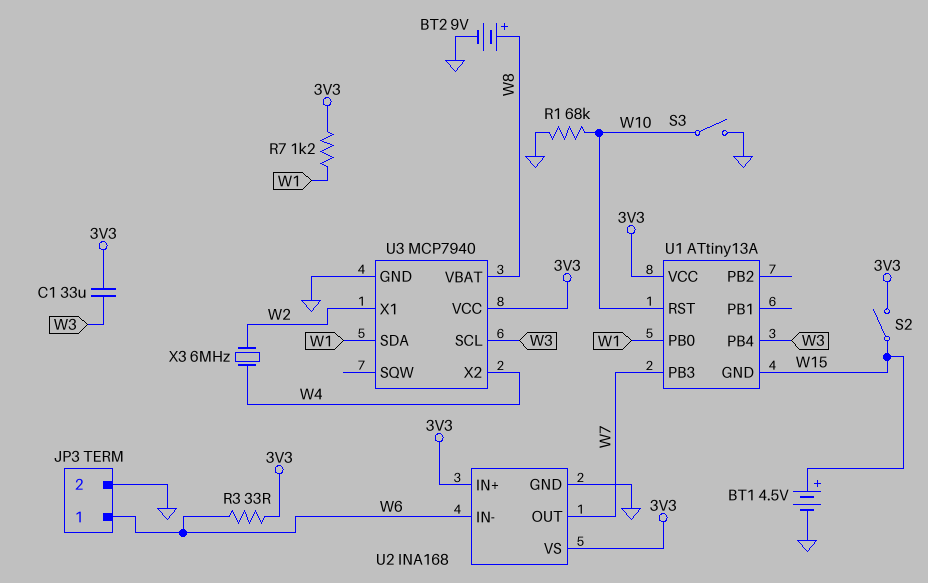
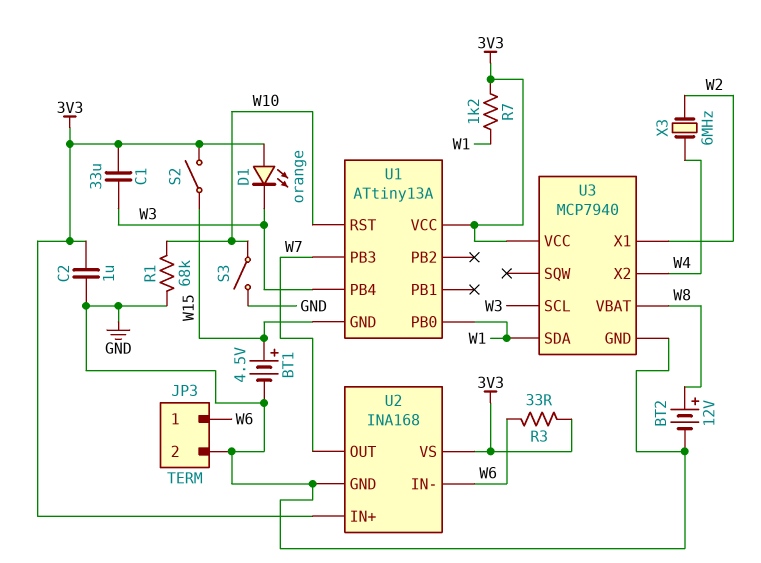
BT2: 9V (plus W8, minus GND) -> 12V (plus W8, minus GND)
C2: none -> 1uF (3V3, GND)
D1: none -> LED orange (A 3V3, K W3)

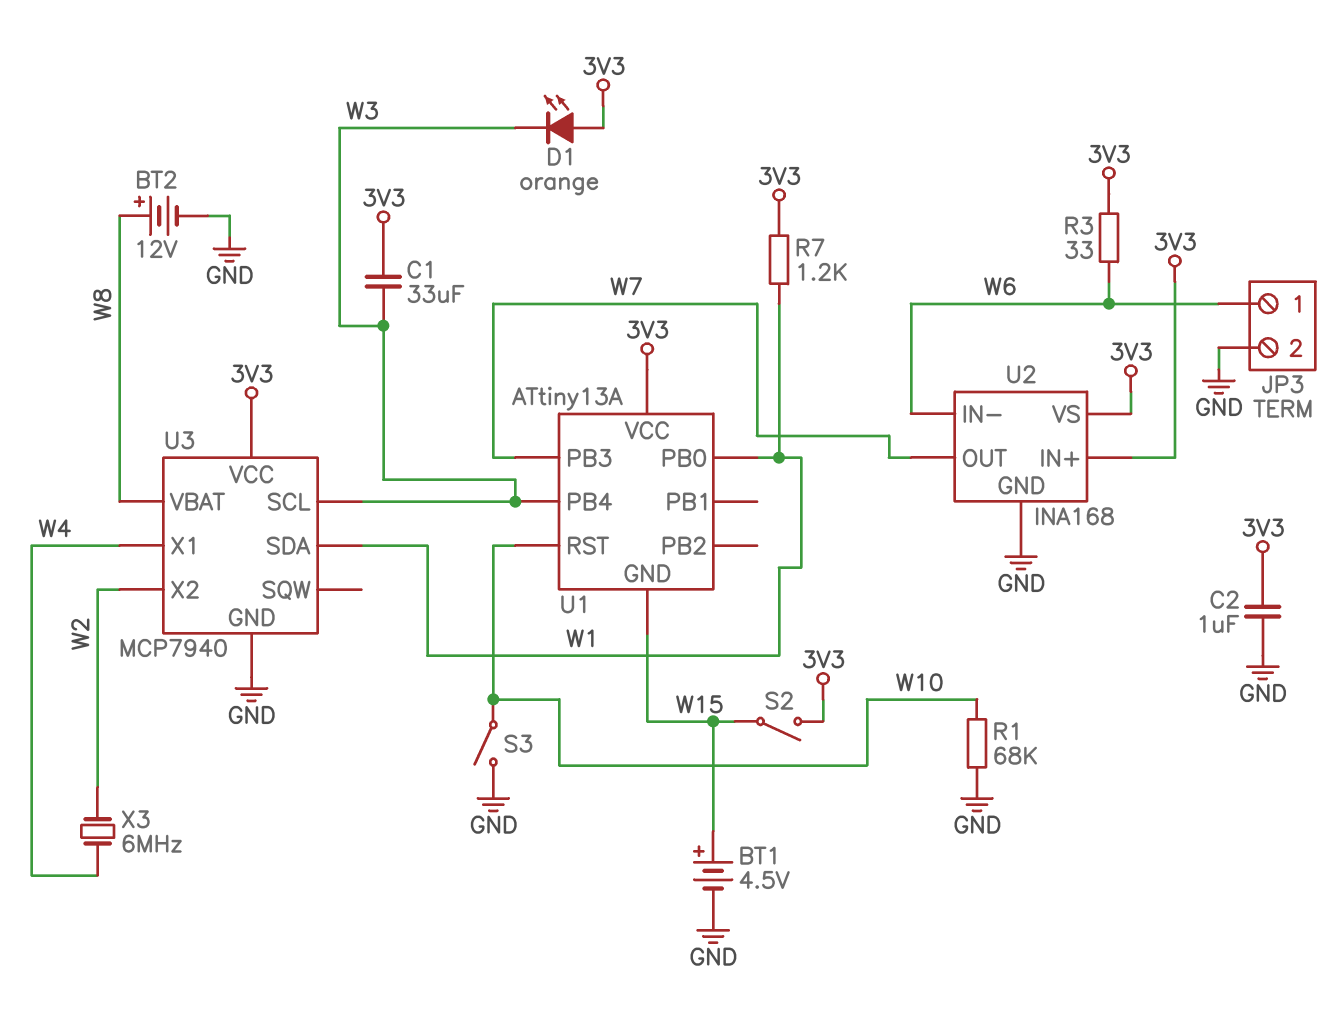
U3 pin X1: W2 -> W4
U3 pin X2: W4 -> W2

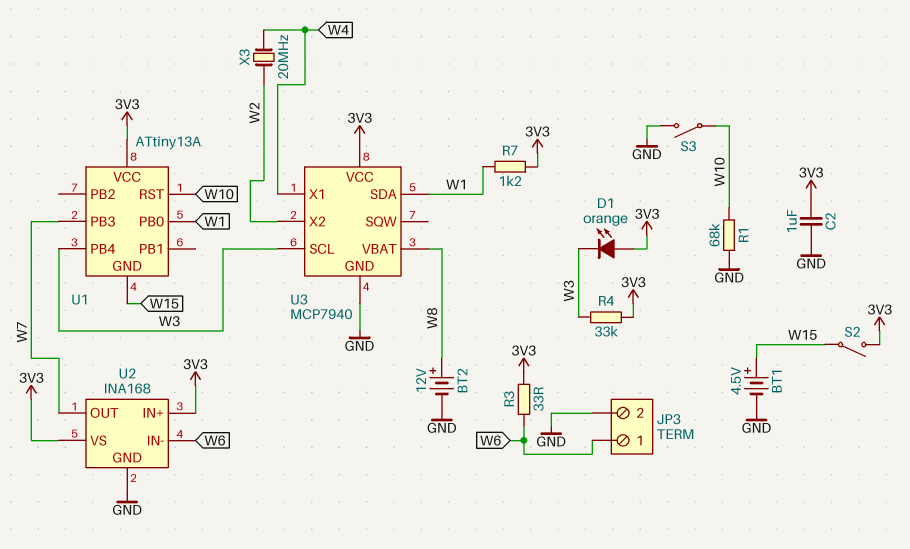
C1: 33uF (3V3, W3) -> none
R4: none -> 33k (3V3, W3)
X3: 6MHz (W2, W4) -> 20MHz (W2, W4)

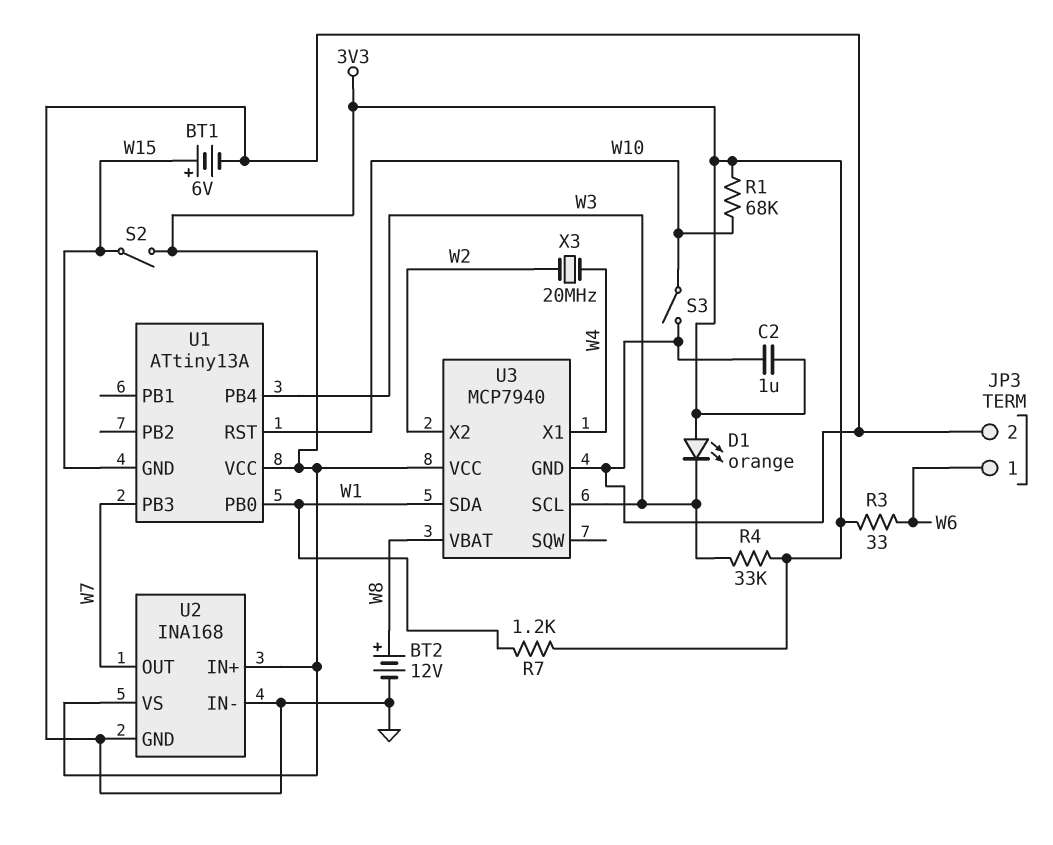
BT1: 4.5V (plus W15, minus GND) -> 6V (plus W15, minus GND)
R1: 68k (GND, W10) -> 68k (3V3, W10)
U2 pin IN-: W6 -> GND

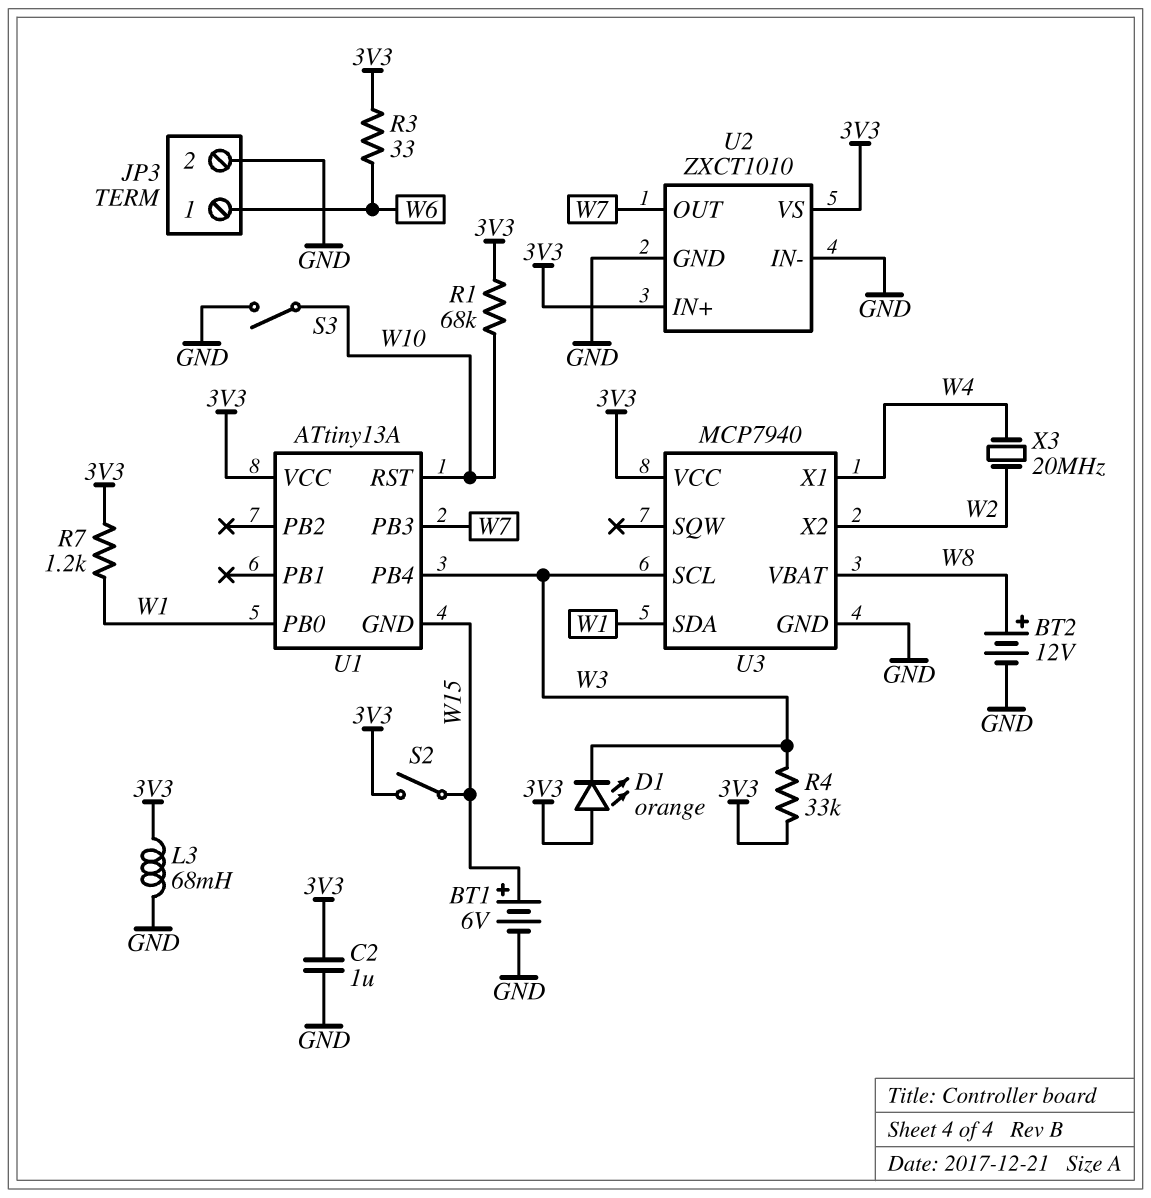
L3: none -> 68mH (3V3, GND)
U2: INA168 -> ZXCT1010

